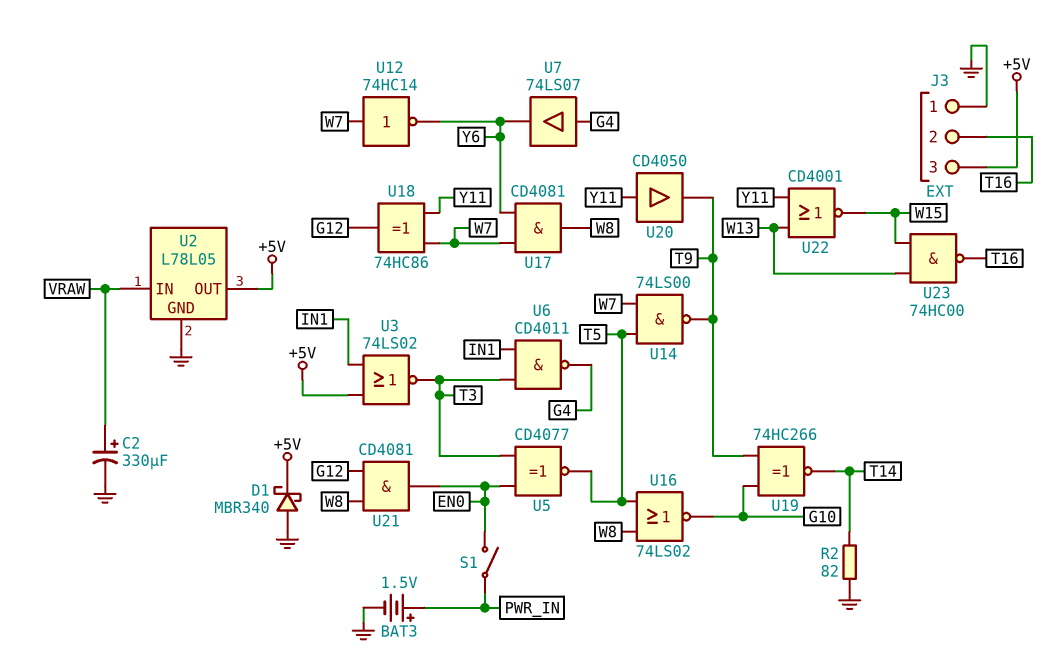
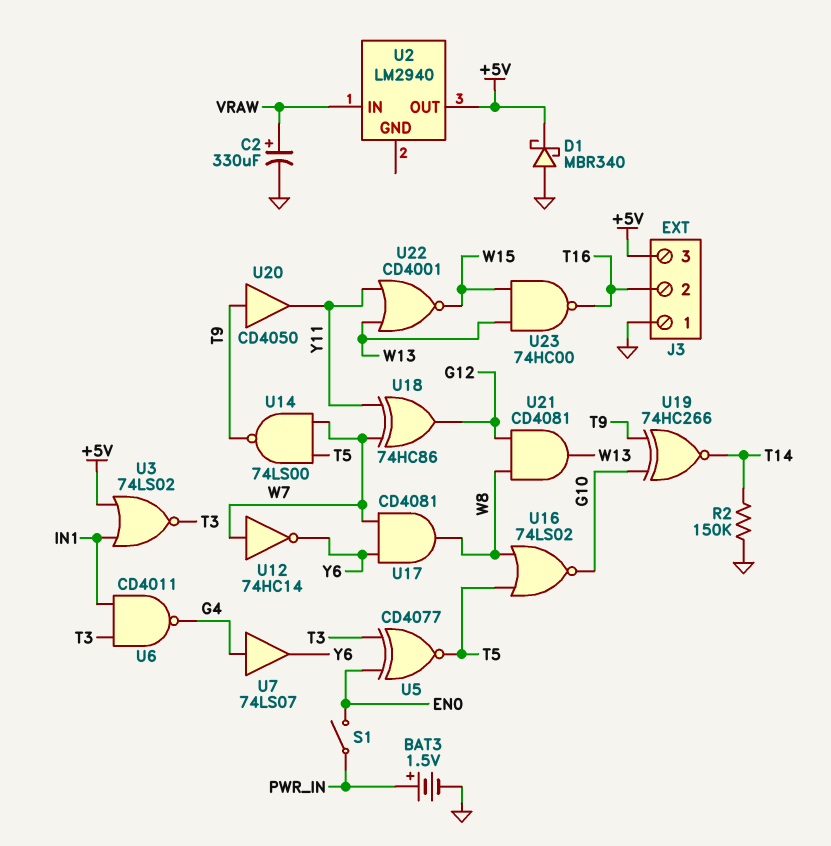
R2: 82 (GND, T14) -> 150k (GND, T14)
U2: L78L05 -> LM2940
U2 pin GND: GND -> none
U20: buffer CD4050 (in Y11, out T9) -> buffer CD4050 (in T9, out Y11)
U21: AND CD4081 (in G12, in W8, out EN0) -> AND CD4081 (in G12, in W8, out W13)

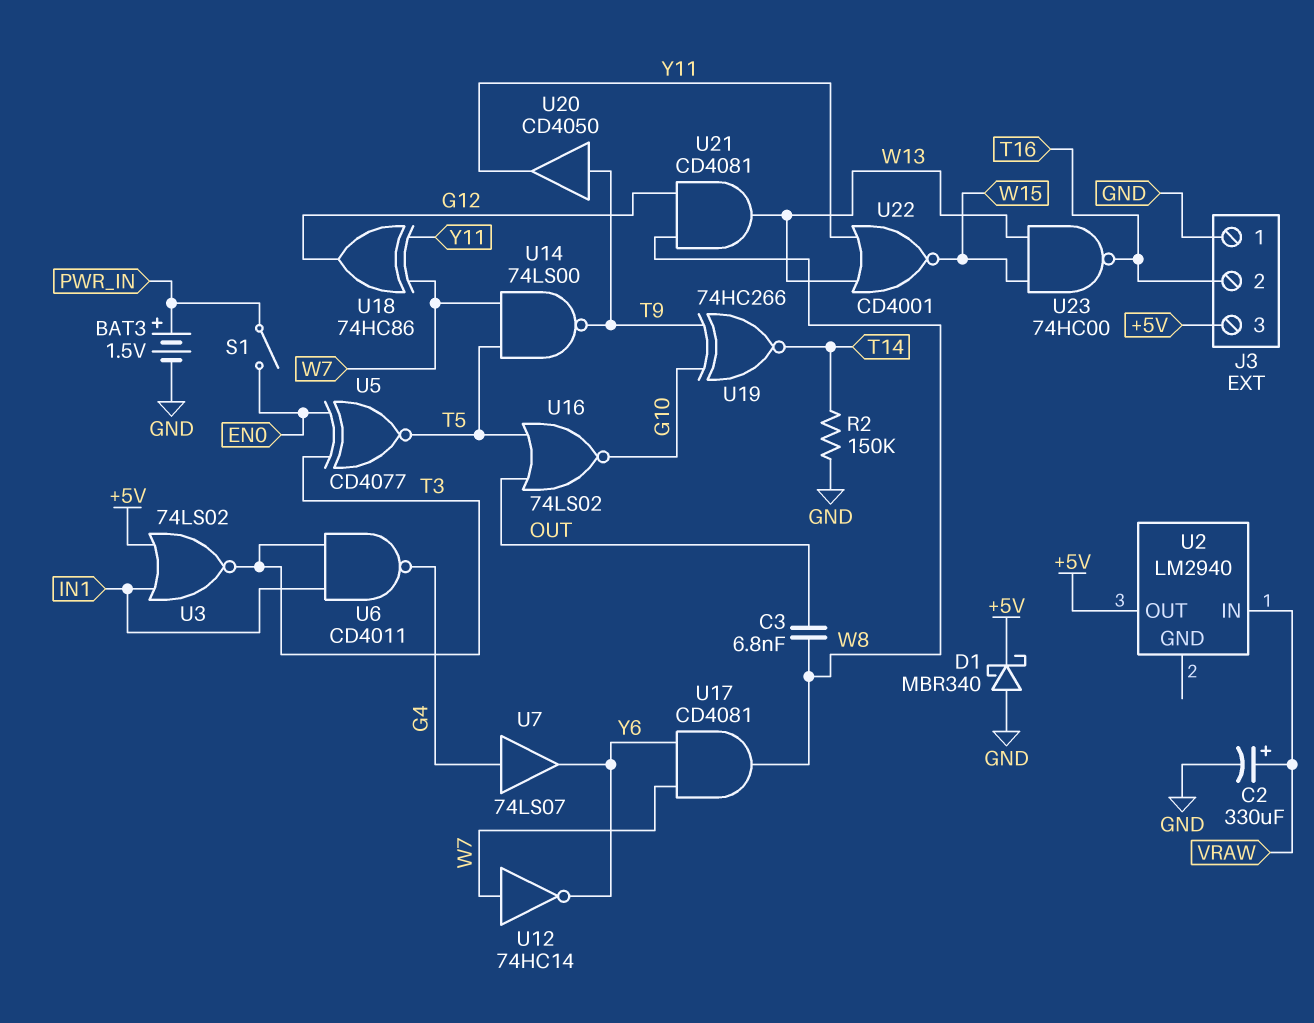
C3: none -> 6.8nF (OUT, W8)
U16: NOR 74LS02 (in T5, in W8, out G10) -> NOR 74LS02 (in OUT, in T5, out G10)

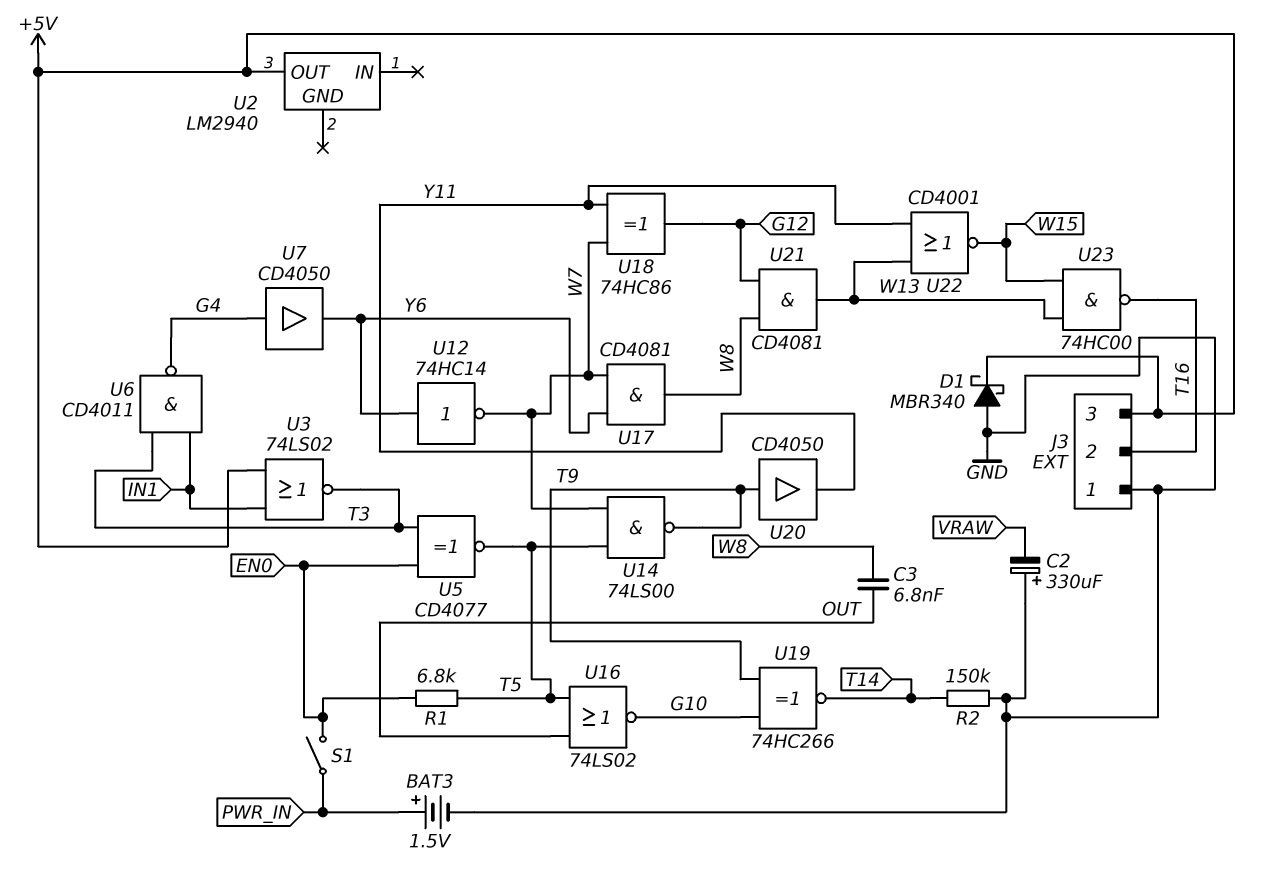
C2: 330uF (plus VRAW, minus GND) -> 330uF (plus GND, minus VRAW)
R1: none -> 6.8k (EN0, T5)
U2 pin IN: VRAW -> none
U7: buffer 74LS07 (in G4, out Y6) -> buffer CD4050 (in G4, out Y6)
U12: NOT 74HC14 (in W7, out Y6) -> NOT 74HC14 (in Y6, out W7)

